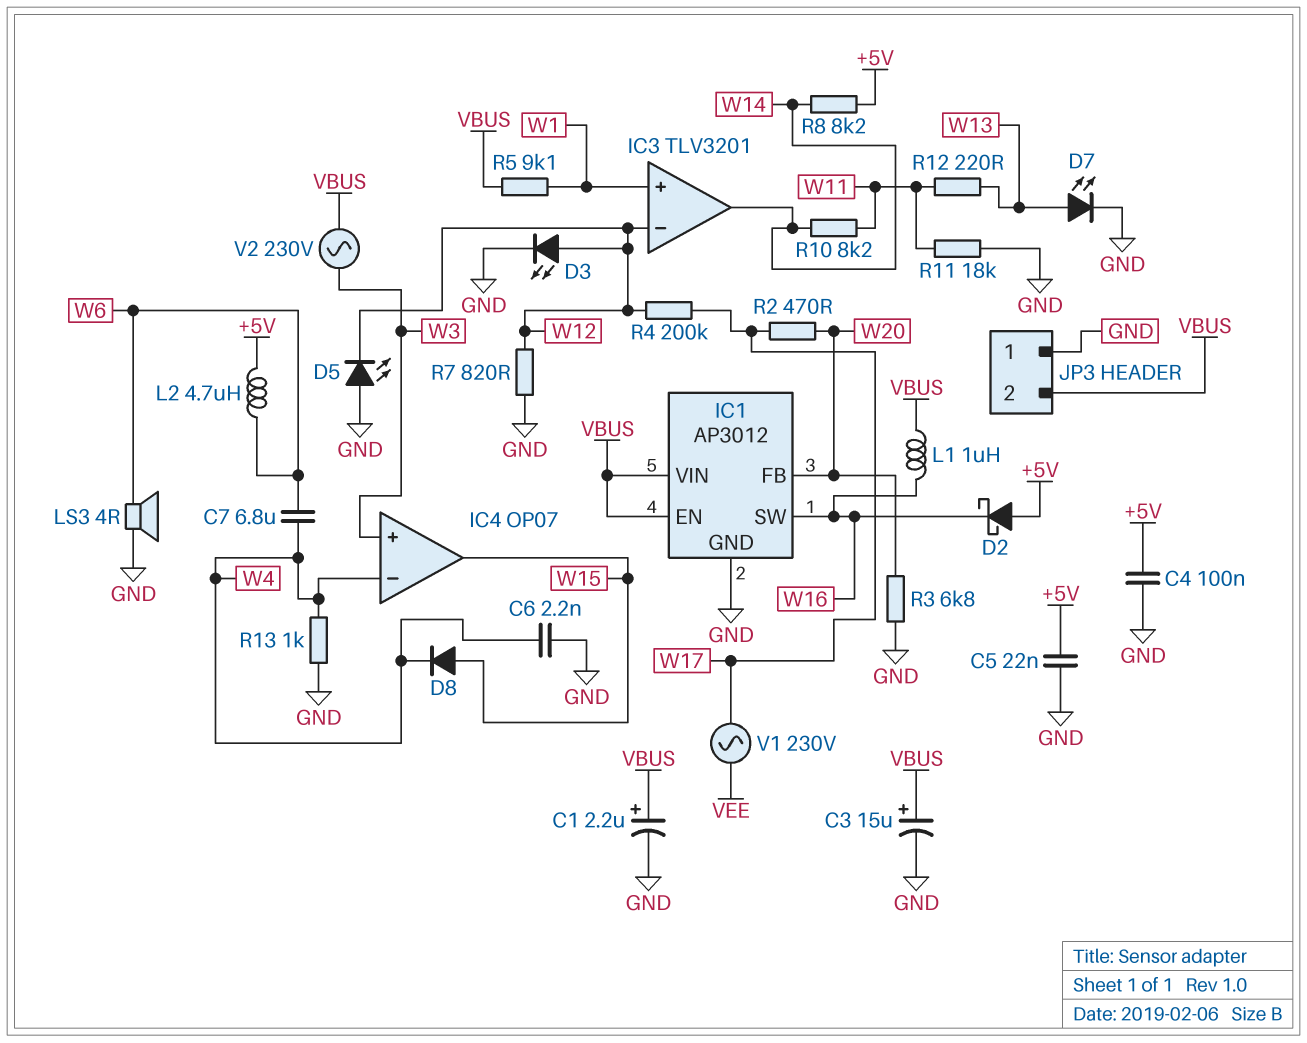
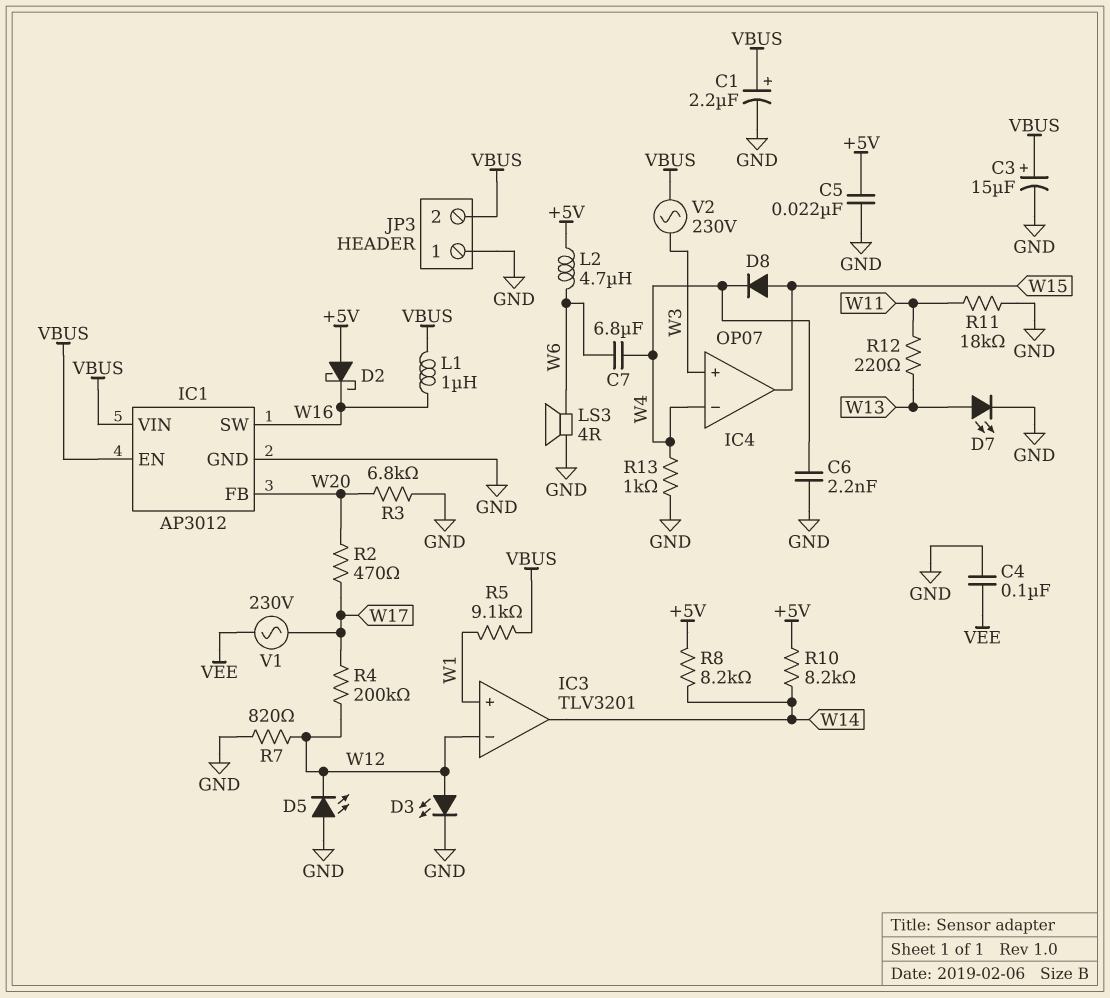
C4: 100nF (+5V, GND) -> 100nF (GND, VEE)
R10: 8.2k (W11, W14) -> 8.2k (+5V, W14)

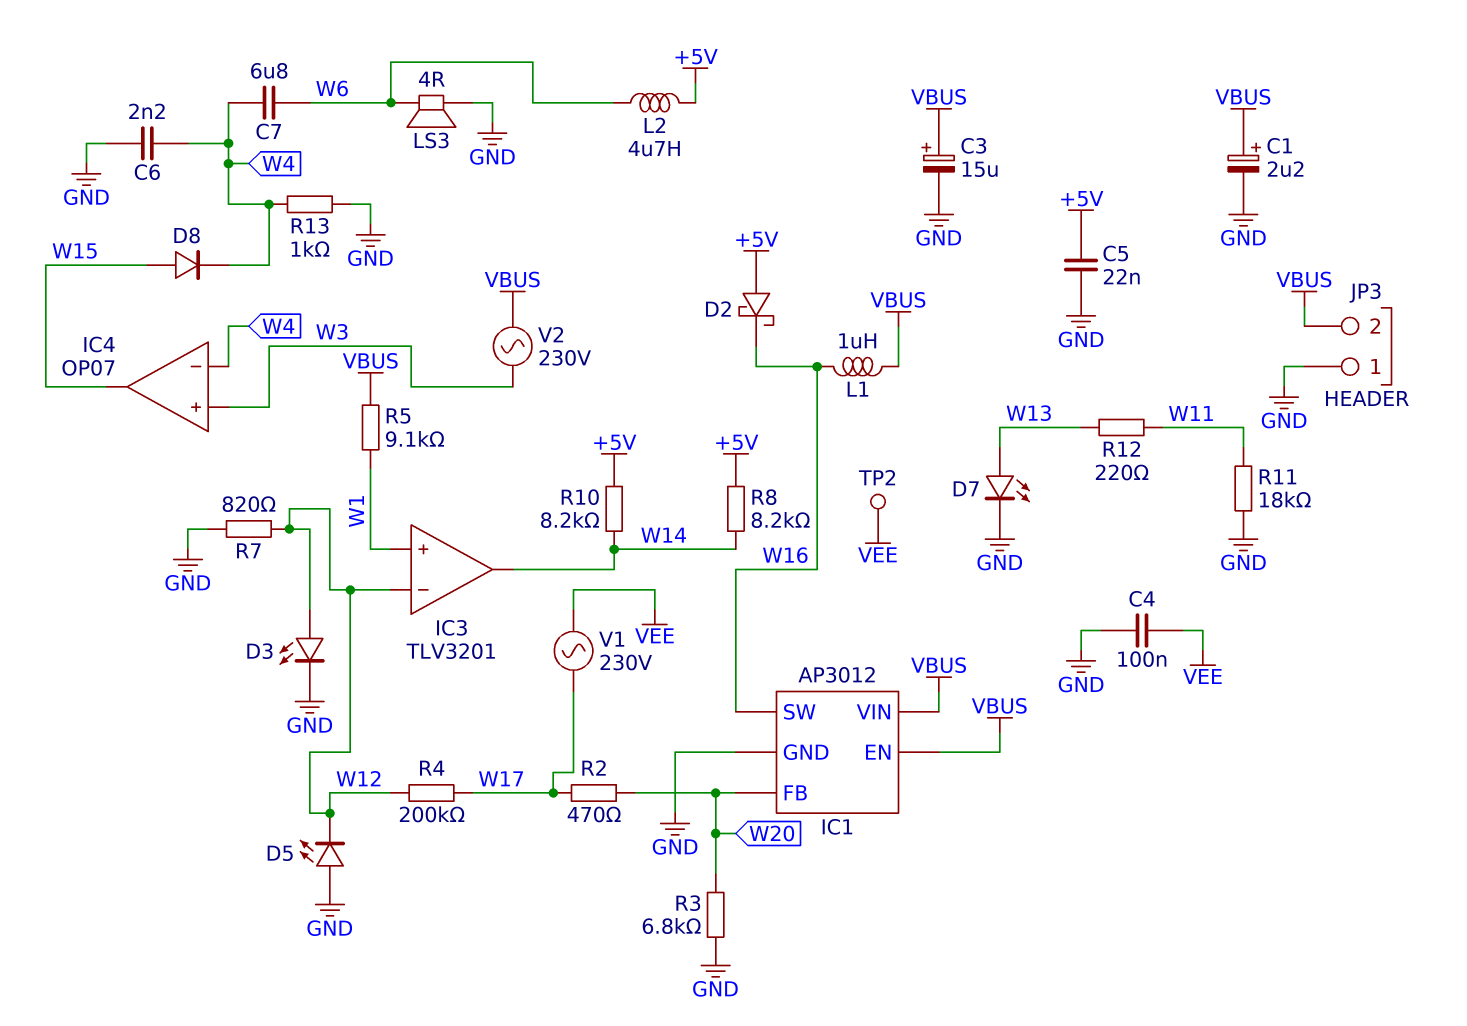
TP2: none -> test point (VEE)

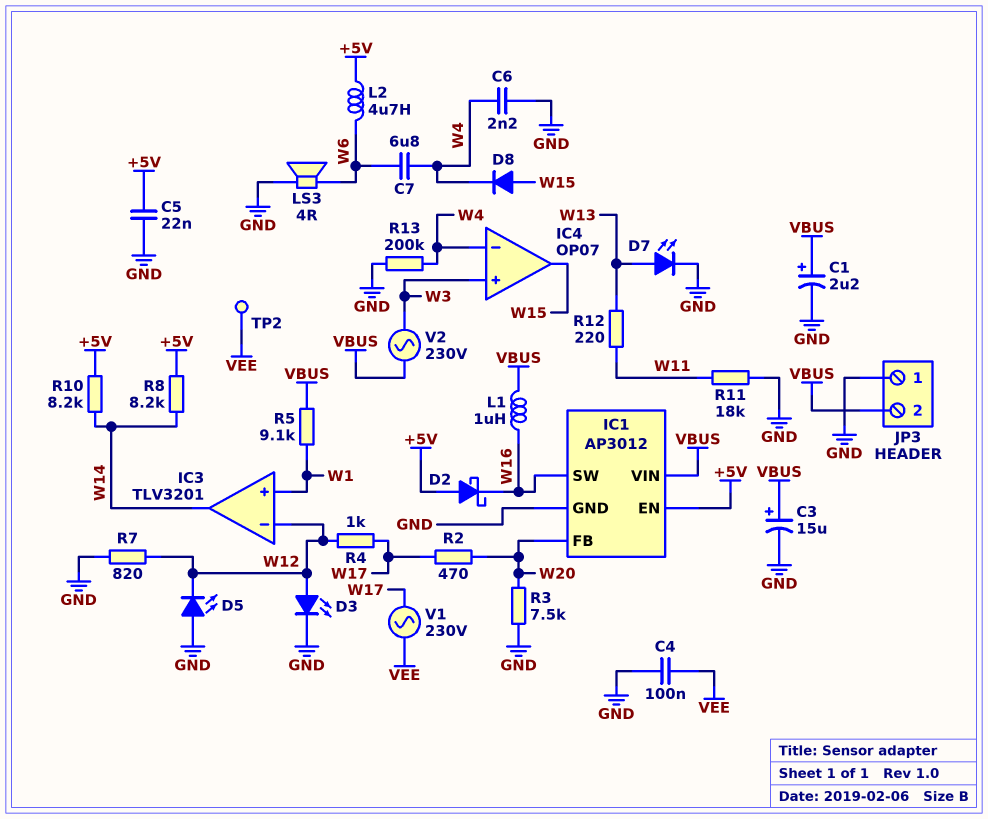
IC1 pin EN: VBUS -> +5V
R3: 6.8k (GND, W20) -> 7.5k (GND, W20)
R4: 200k (W12, W17) -> 1k (W12, W17)
R13: 1k (GND, W4) -> 200k (GND, W4)

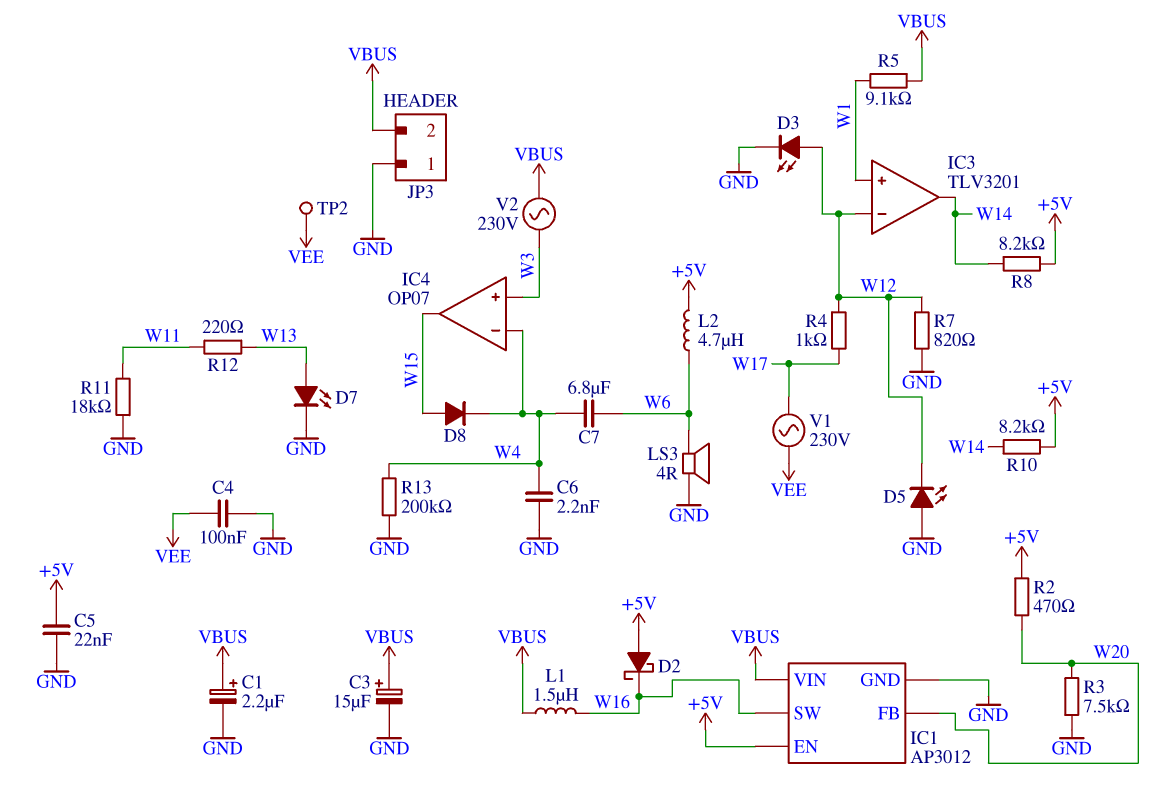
L1: 1uH (VBUS, W16) -> 1.5uH (VBUS, W16)
R2: 470 (W17, W20) -> 470 (+5V, W20)

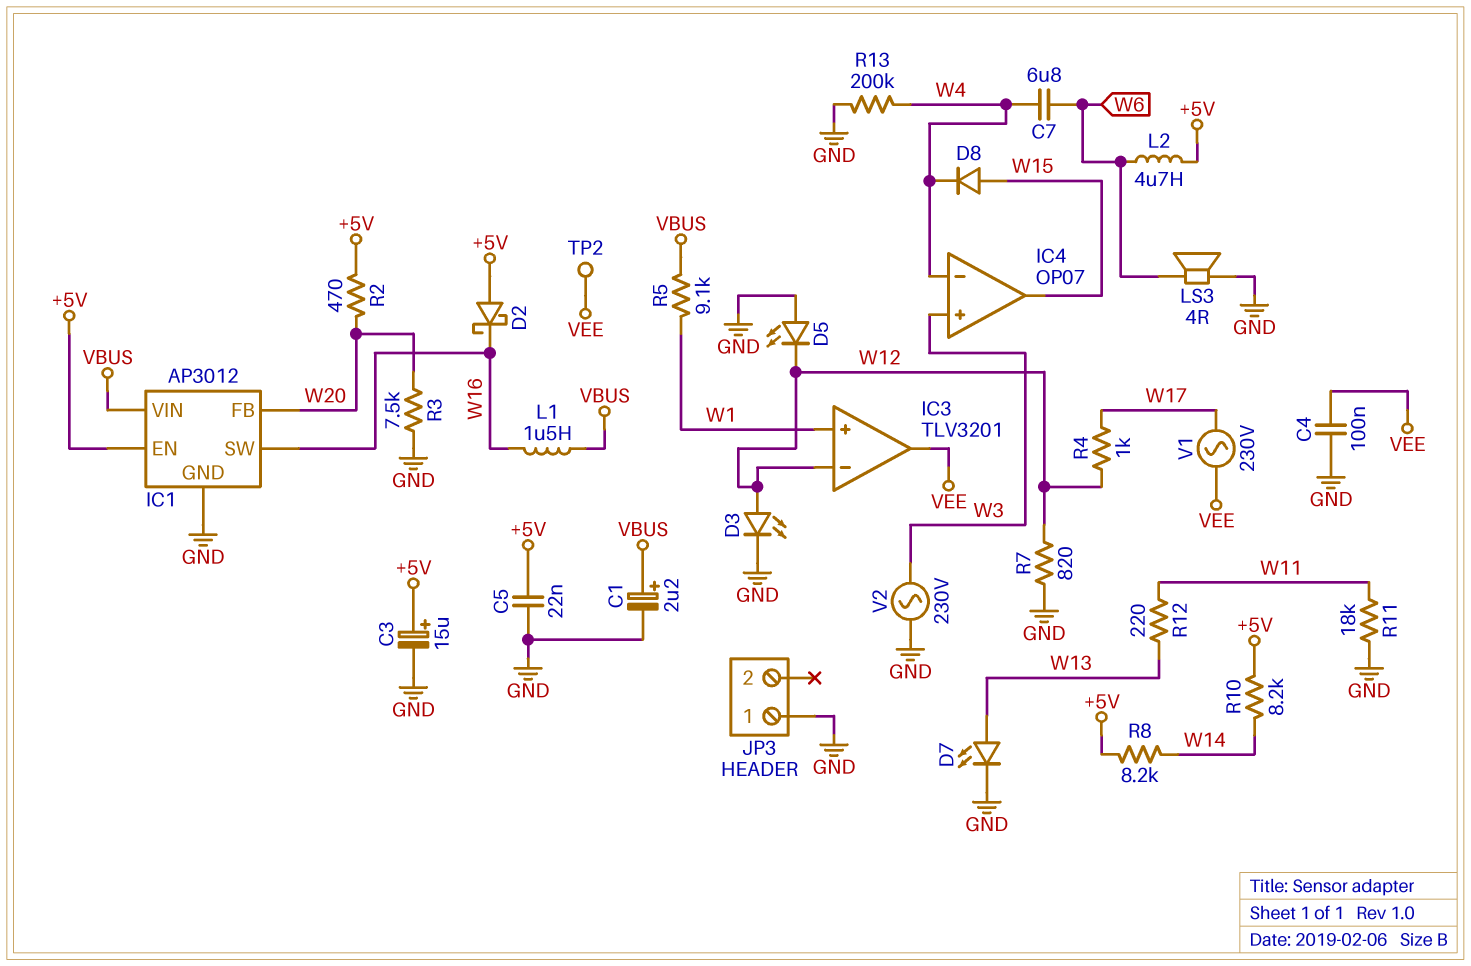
C3: 15uF (plus VBUS, minus GND) -> 15uF (plus +5V, minus GND)
C6: 2.2nF (GND, W4) -> none
IC3 pin out: W14 -> VEE
JP3 pin 2: VBUS -> none
V2: AC 230V (VBUS, W3) -> AC 230V (GND, W3)

